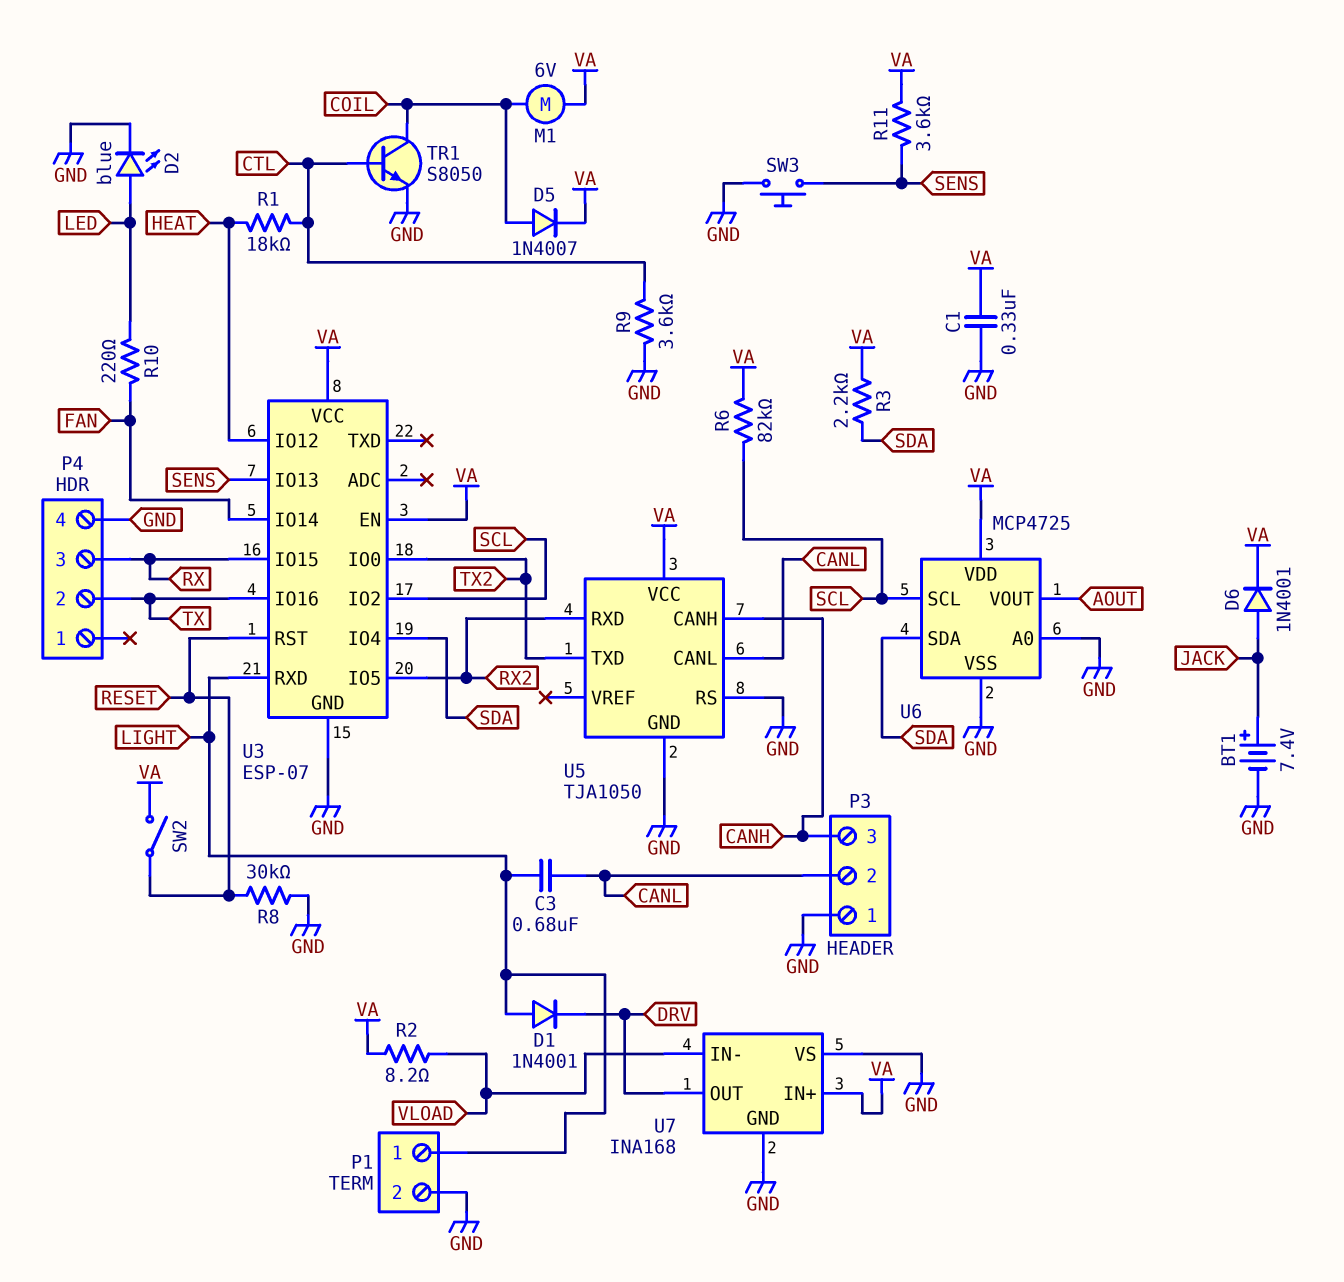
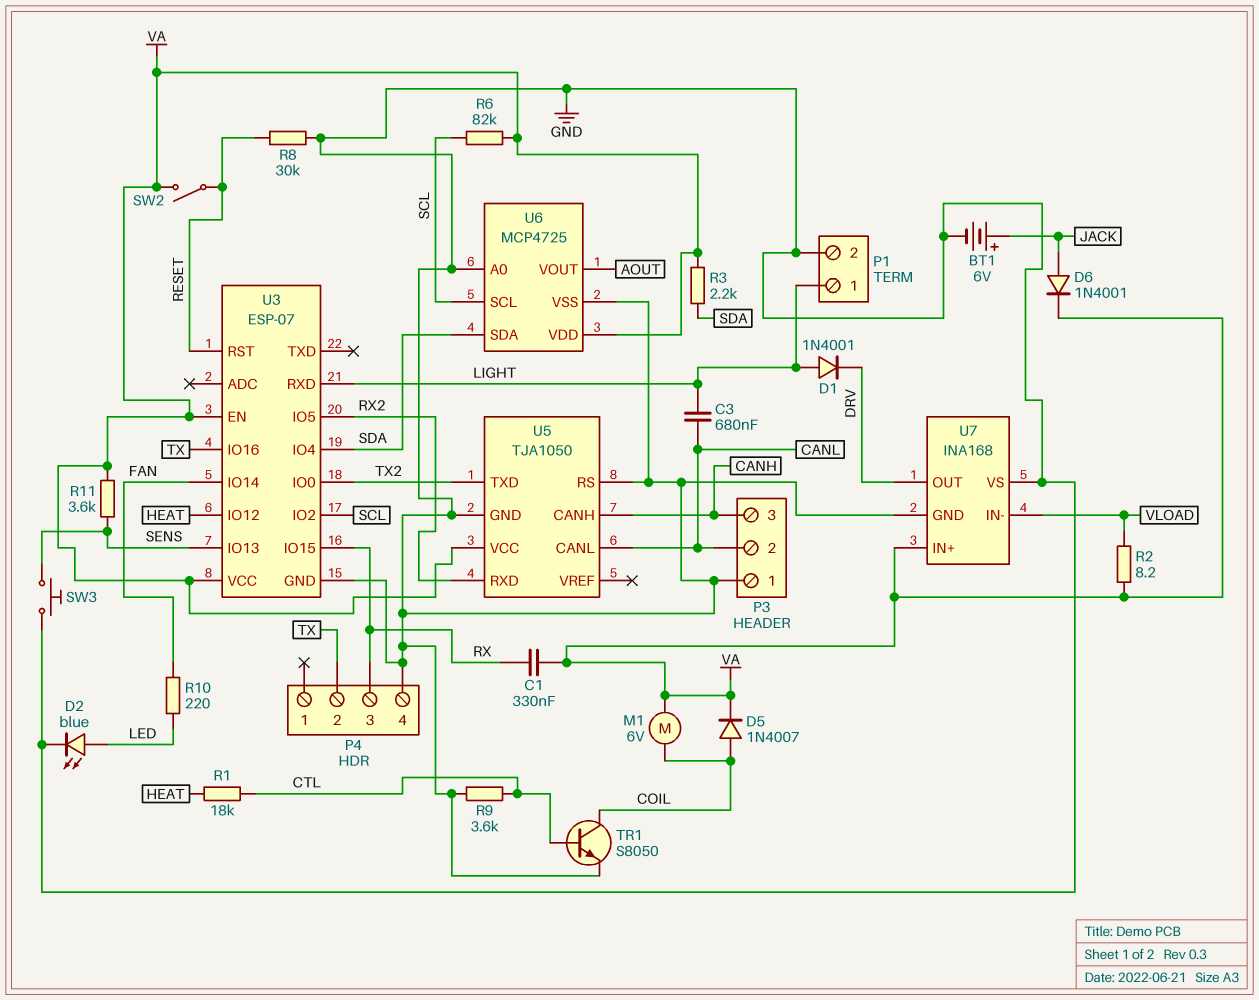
BT1: 7.4V (plus JACK, minus GND) -> 6V (plus JACK, minus GND)
C1: 330nF (GND, VA) -> 330nF (RX, VA)

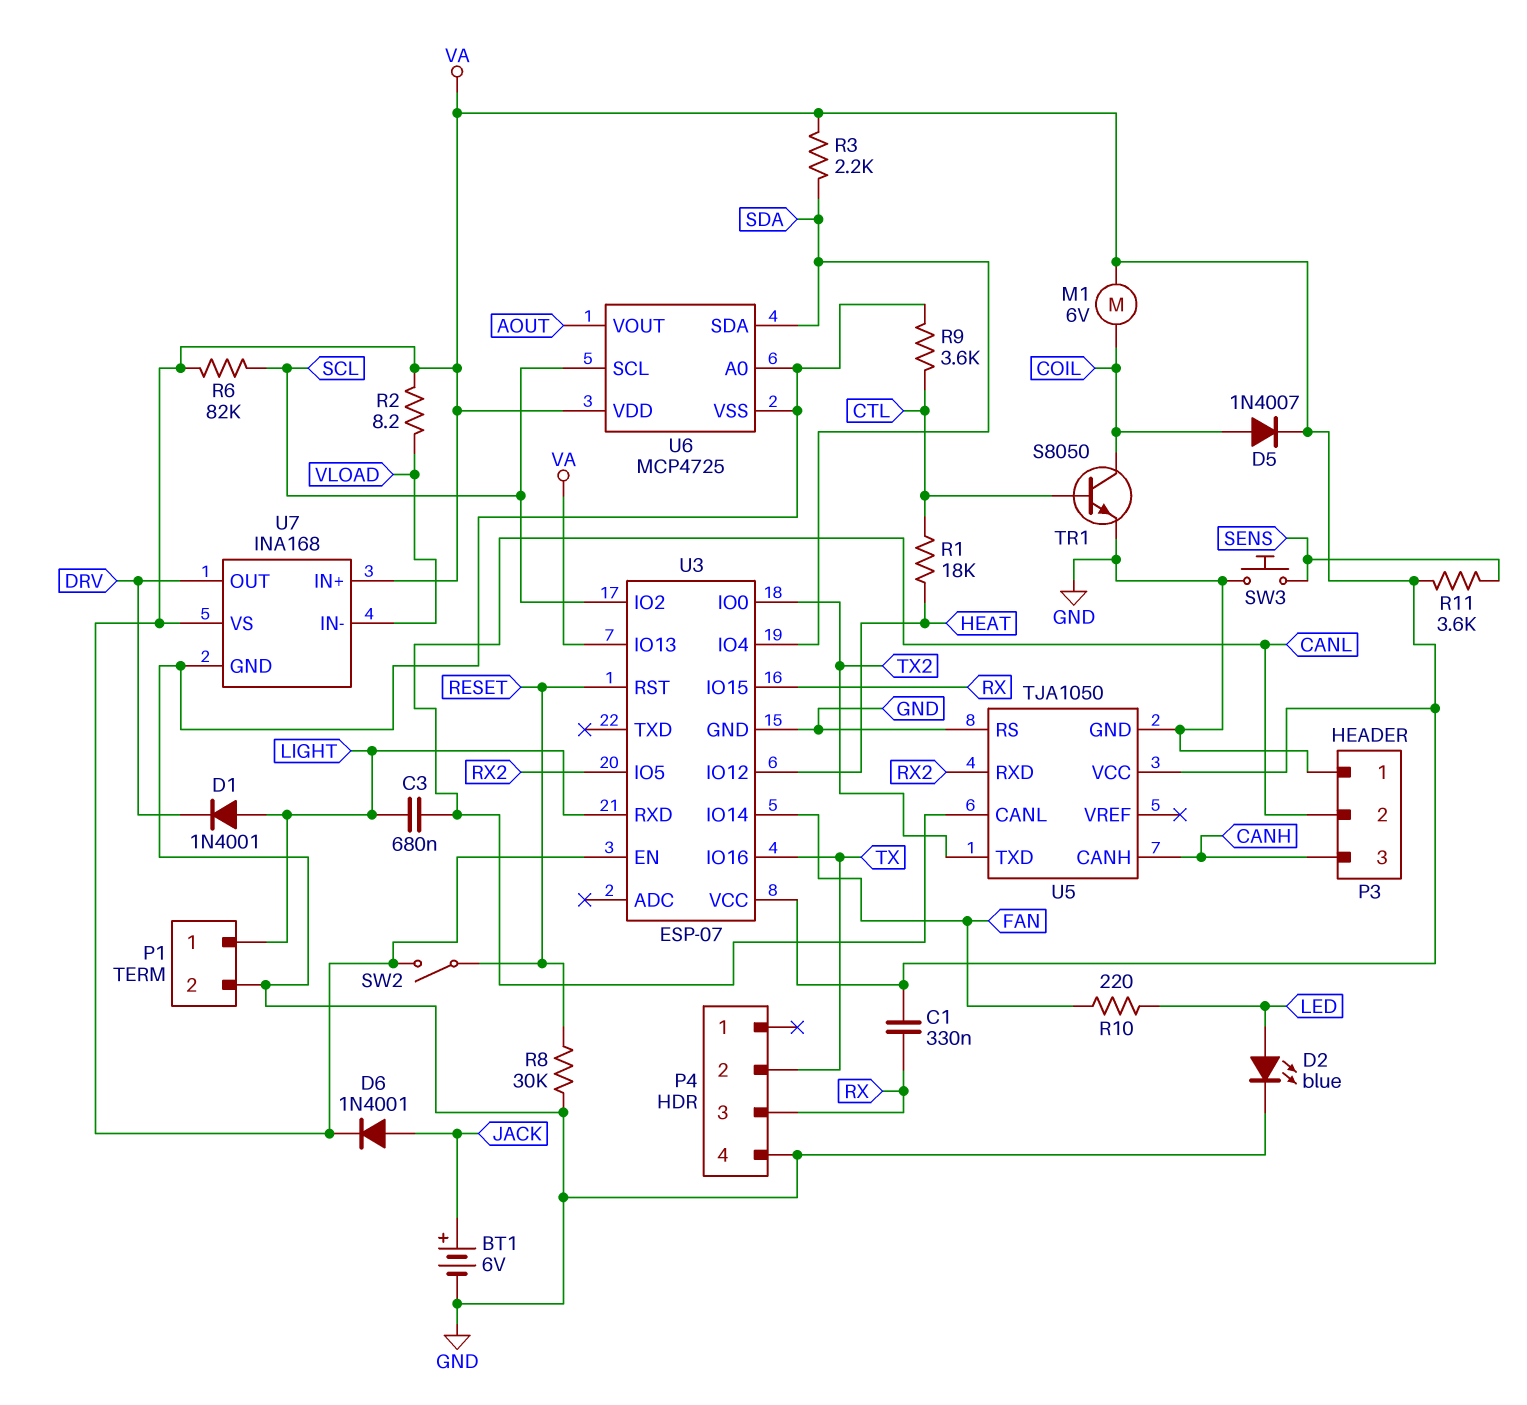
U3 pin IO13: SENS -> VA
U7 pin VS: GND -> VA

